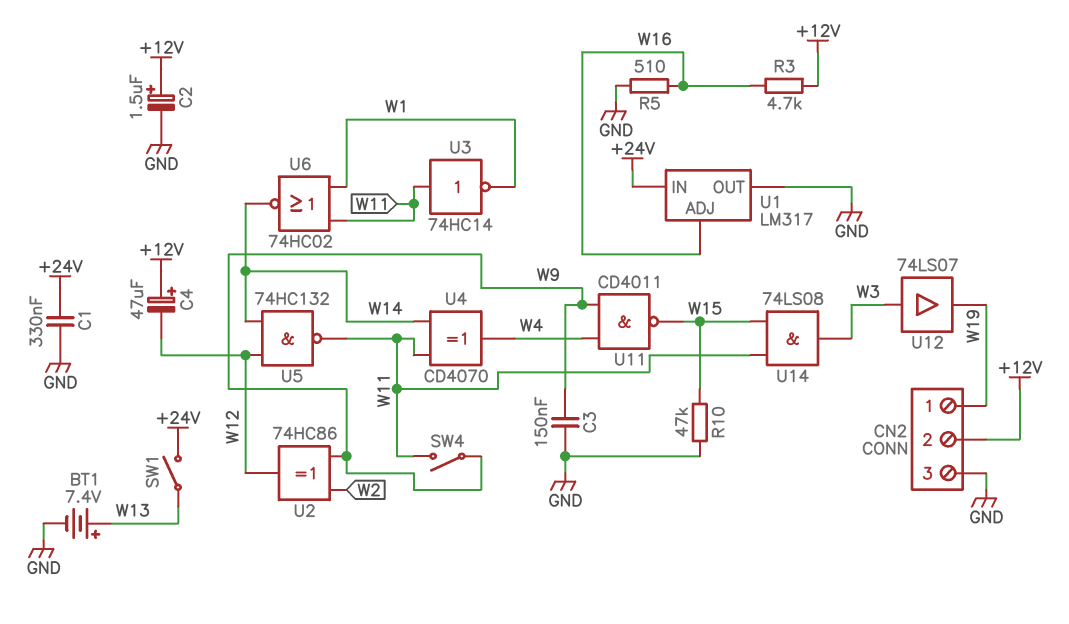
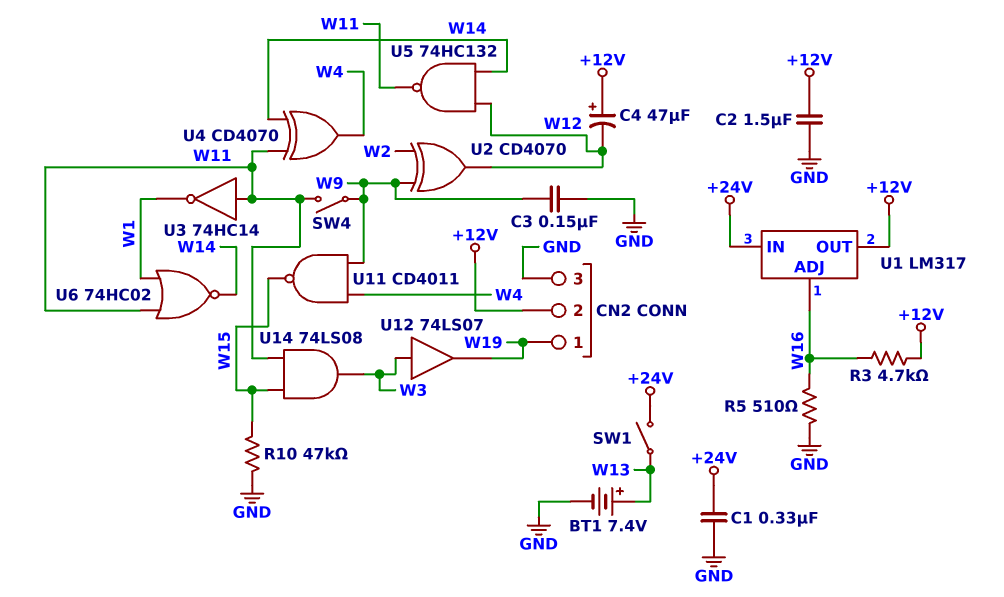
C2: 1.5uF (plus +12V, minus GND) -> 1.5uF (+12V, GND)
U1 pin OUT: GND -> +12V
U2: XOR 74HC86 (in W2, in W9, out W12) -> XOR CD4070 (in W2, in W9, out W12)

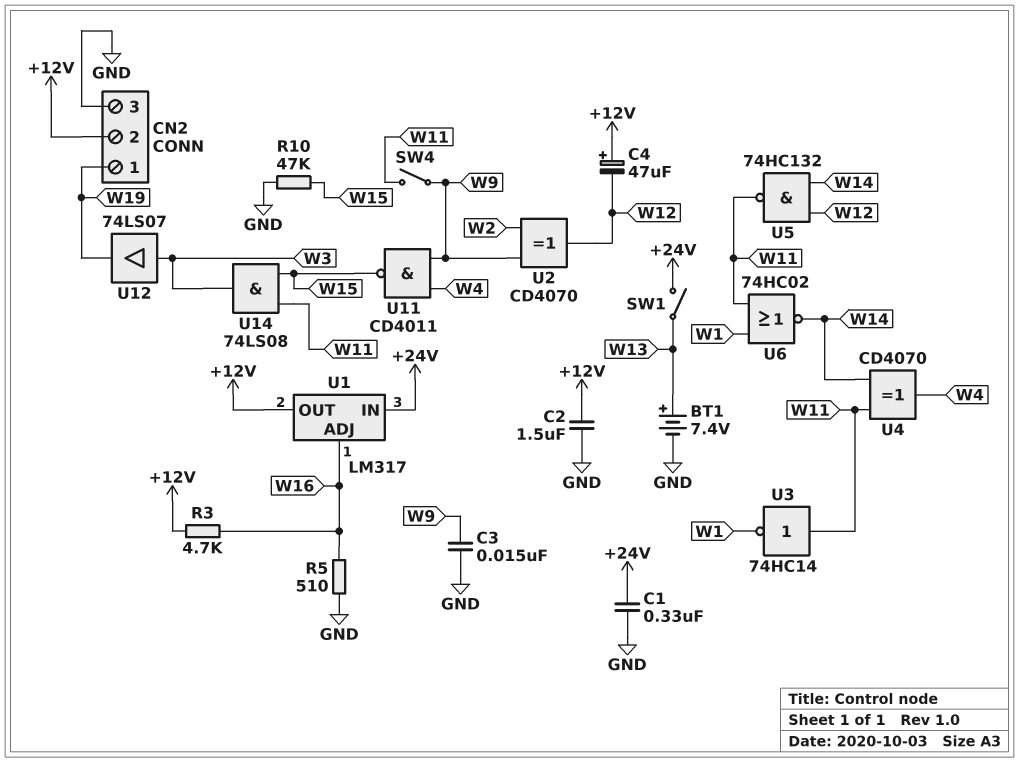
C3: 150nF (GND, W9) -> 15nF (GND, W9)

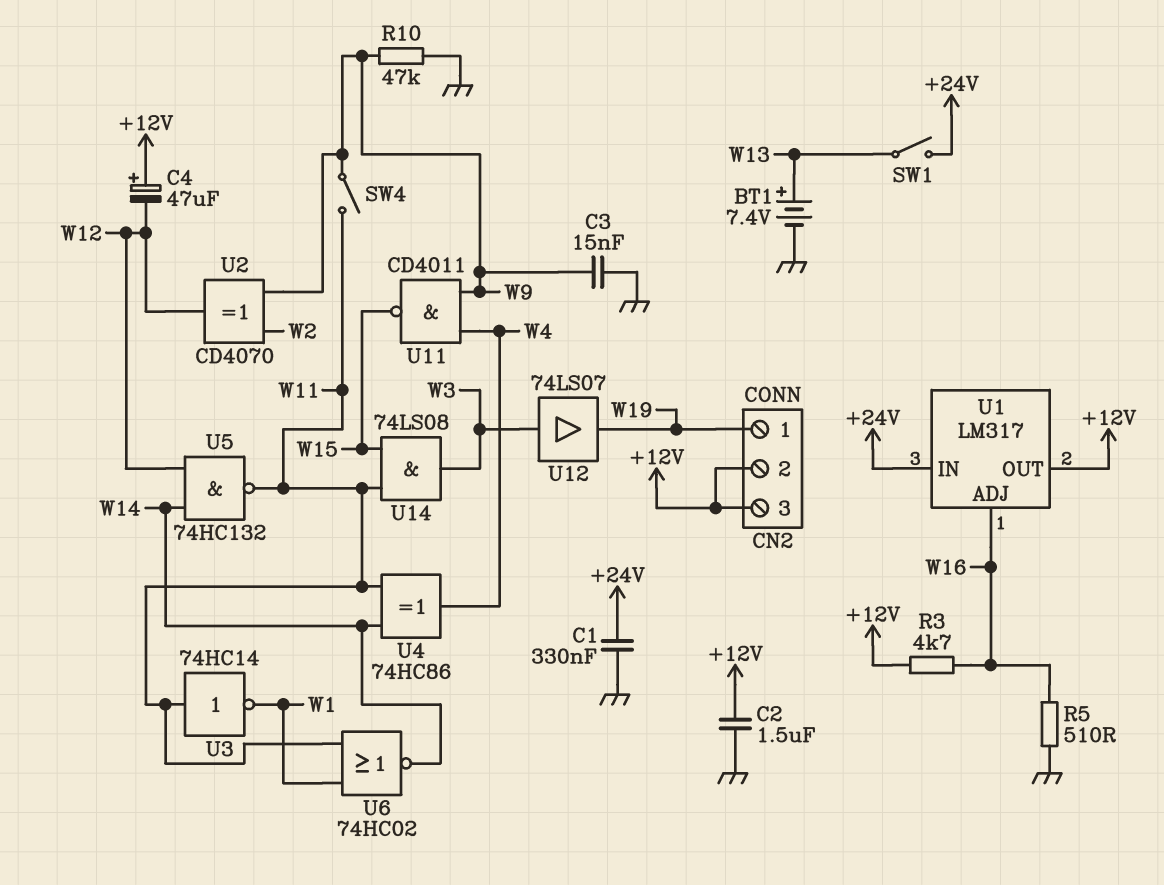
CN2 pin 3: GND -> +12V
R10: 47k (GND, W15) -> 47k (GND, W9)
U4: XOR CD4070 (in W11, in W14, out W4) -> XOR 74HC86 (in W11, in W14, out W4)

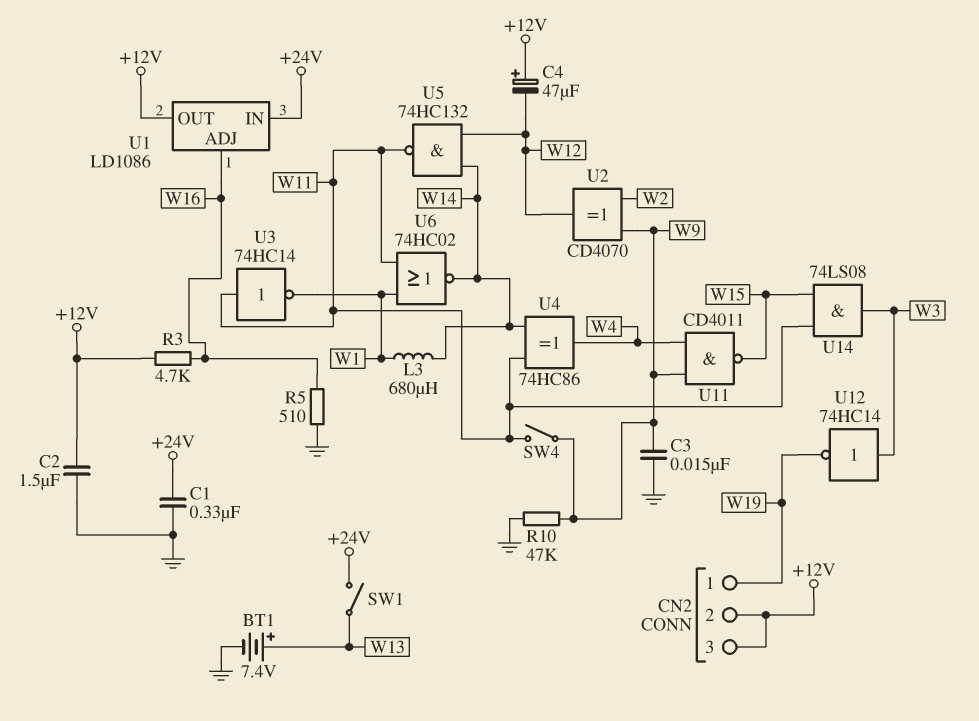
L3: none -> 680uH (W1, W14)
U1: LM317 -> LD1086
U12: buffer 74LS07 (in W3, out W19) -> NOT 74HC14 (in W3, out W19)

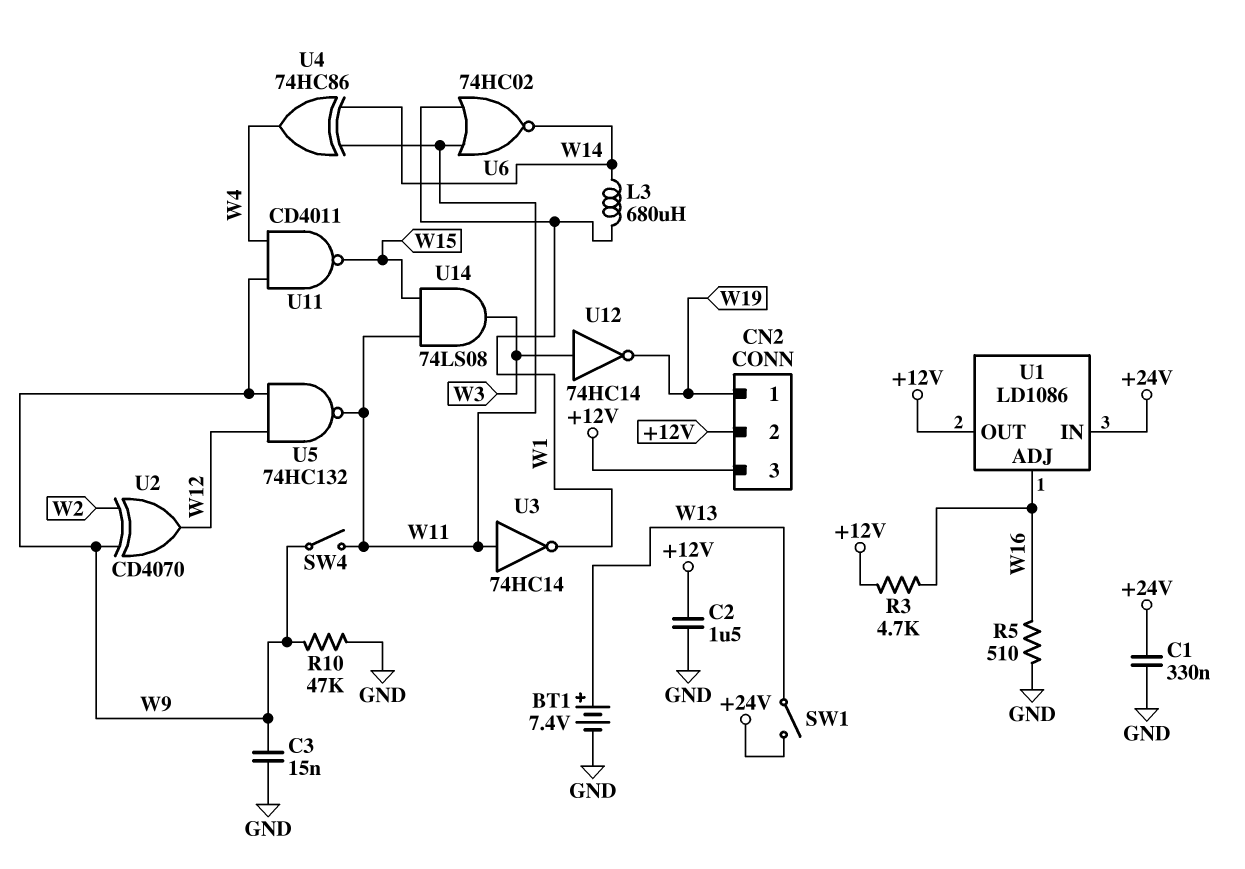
C4: 47uF (plus +12V, minus W12) -> none
U5: NAND 74HC132 (in W12, in W14, out W11) -> NAND 74HC132 (in W9, in W12, out W11)

